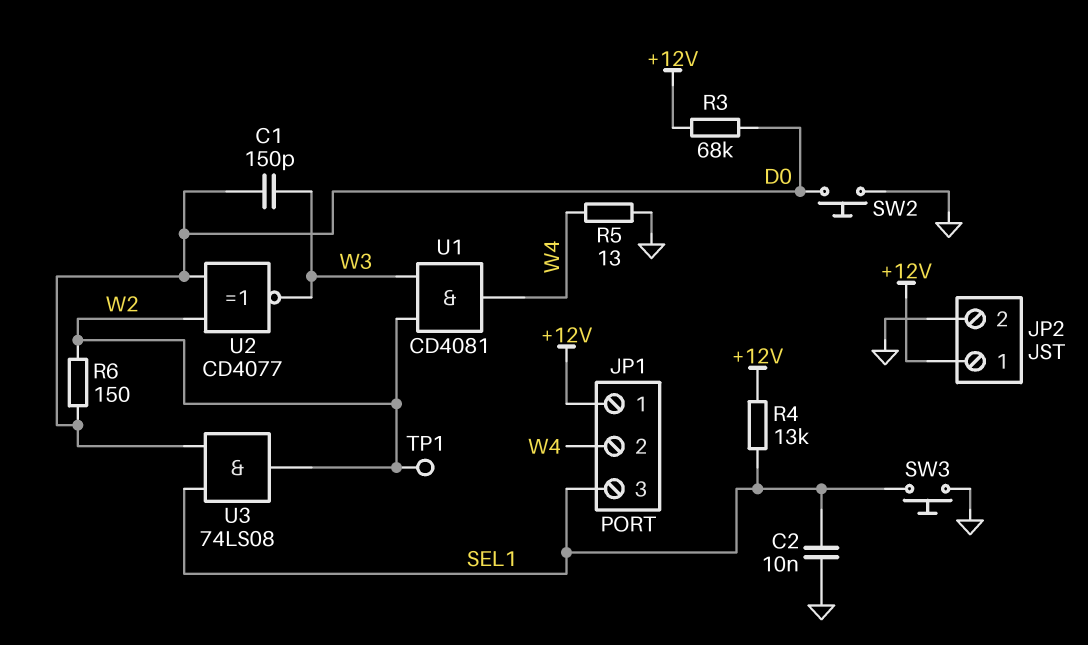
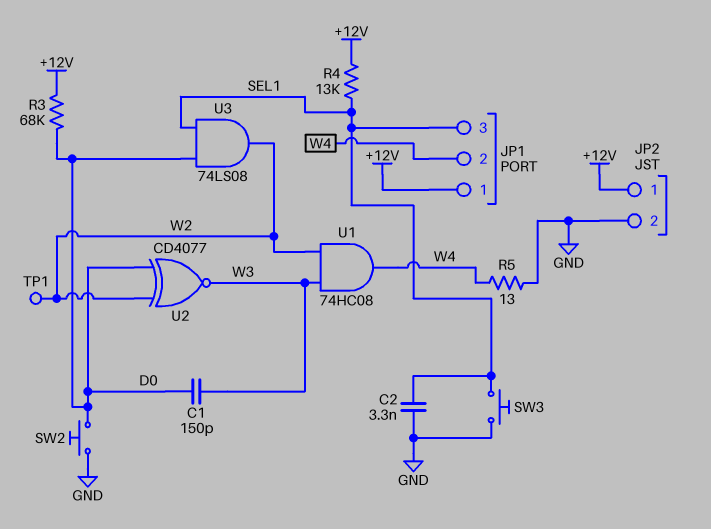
C2: 10nF (GND, SEL1) -> 3.3nF (GND, SEL1)
R6: 150 (D0, W2) -> none
U1: AND CD4081 (in W2, in W3, out W4) -> AND 74HC08 (in W2, in W3, out W4)

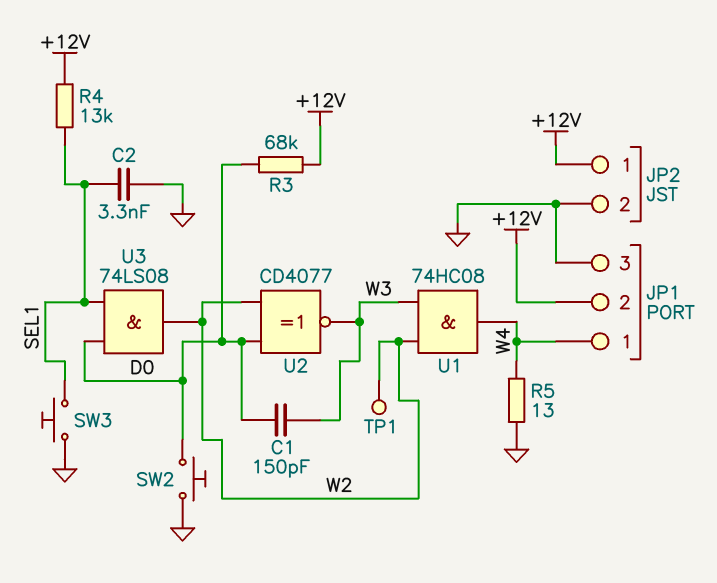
JP1 pin 1: +12V -> W4
JP1 pin 2: W4 -> +12V
JP1 pin 3: SEL1 -> GND

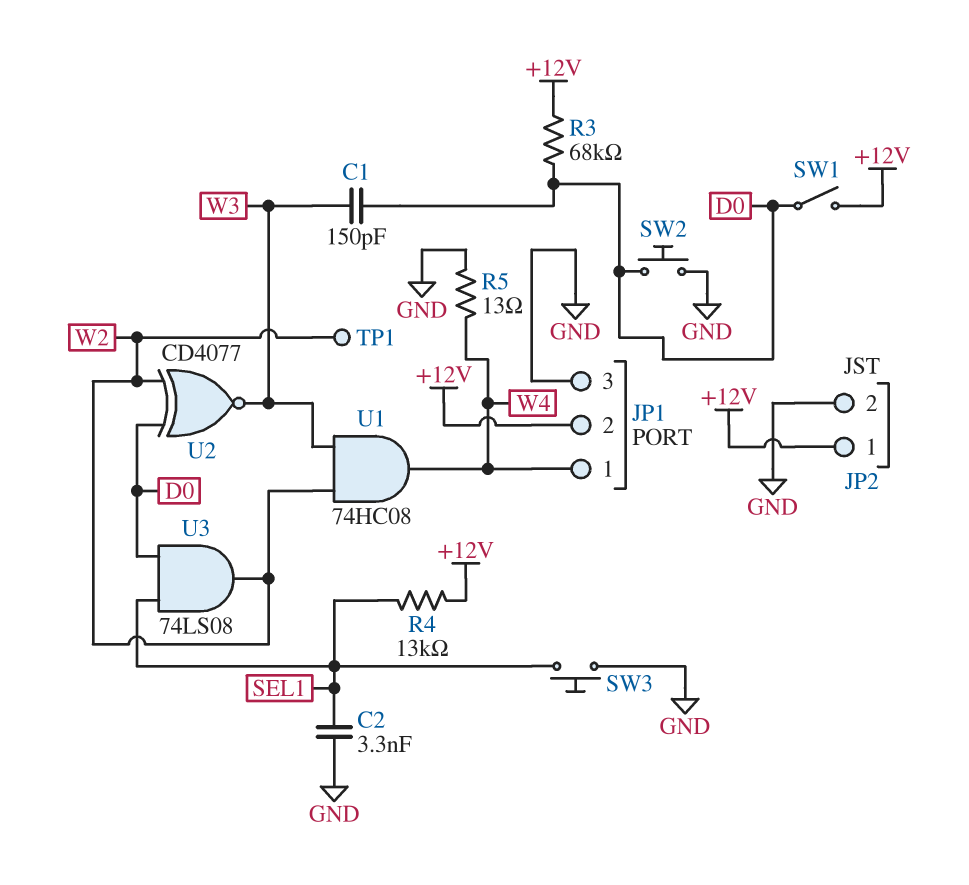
SW1: none -> switch (+12V, D0)

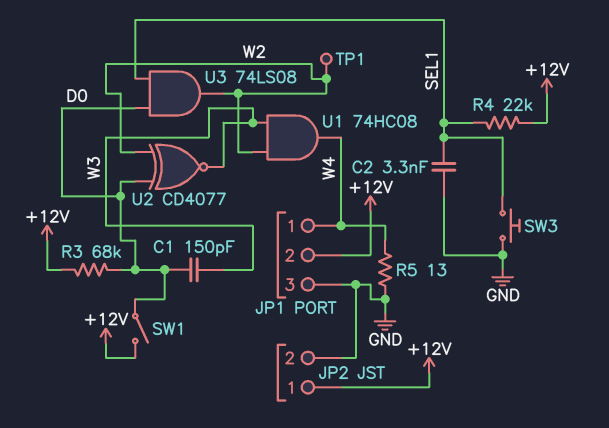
R4: 13k (+12V, SEL1) -> 22k (+12V, SEL1)
SW2: button (D0, GND) -> none

